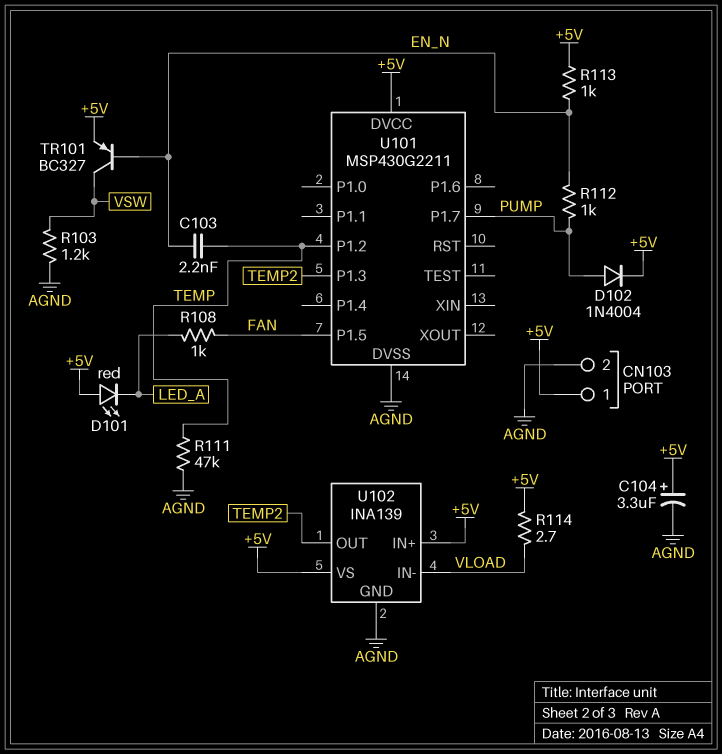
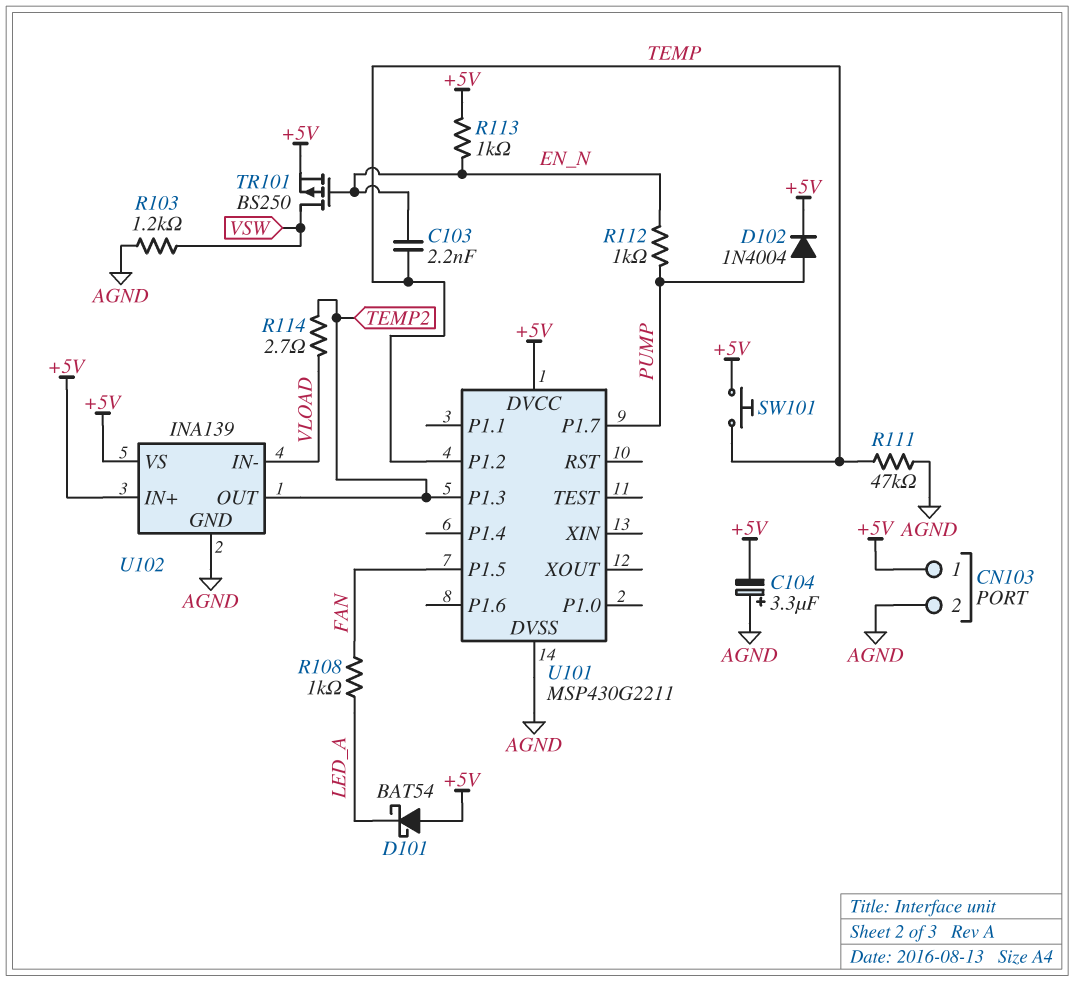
C104: 3.3uF (plus +5V, minus AGND) -> 3.3uF (plus AGND, minus +5V)
D101: LED red (A +5V, K LED_A) -> schottky BAT54 (A +5V, K LED_A)
R114: 2.7 (+5V, VLOAD) -> 2.7 (TEMP2, VLOAD)
SW101: none -> button (+5V, TEMP)
TR101: PNP BC327 (B EN_N, C VSW, E +5V) -> PMOS BS250 (G EN_N, D VSW, S +5V)

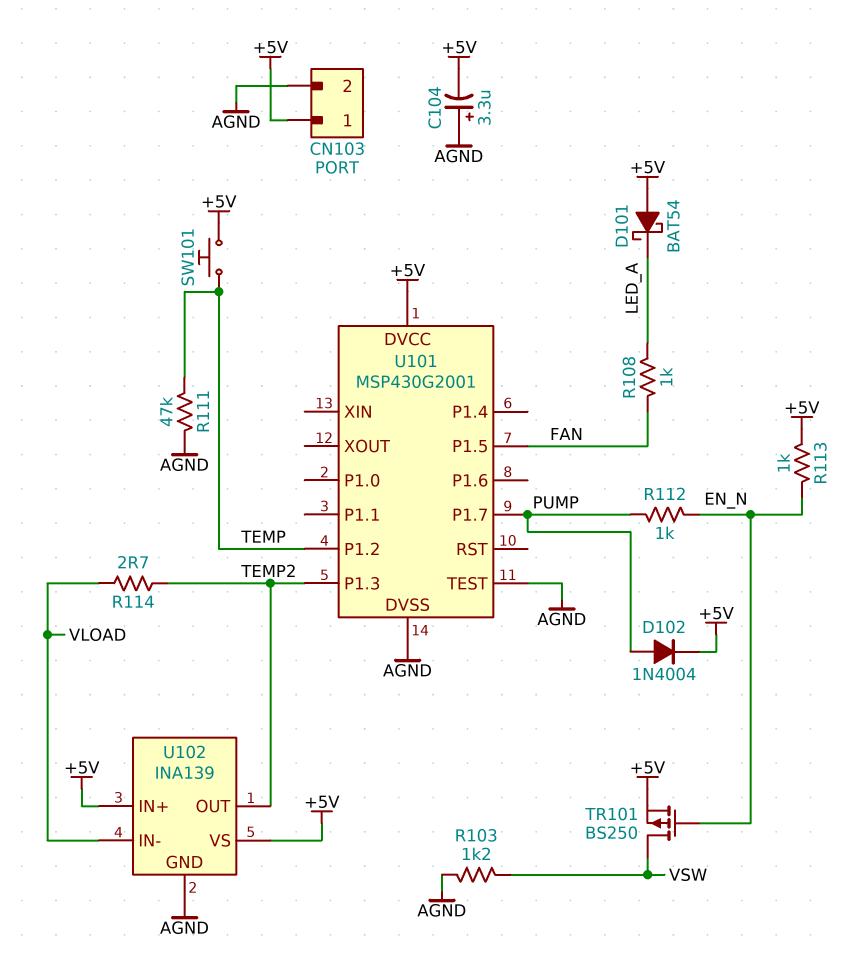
C103: 2.2nF (EN_N, TEMP) -> none
U101: MSP430G2211 -> MSP430G2001
U101 pin TEST: none -> AGND

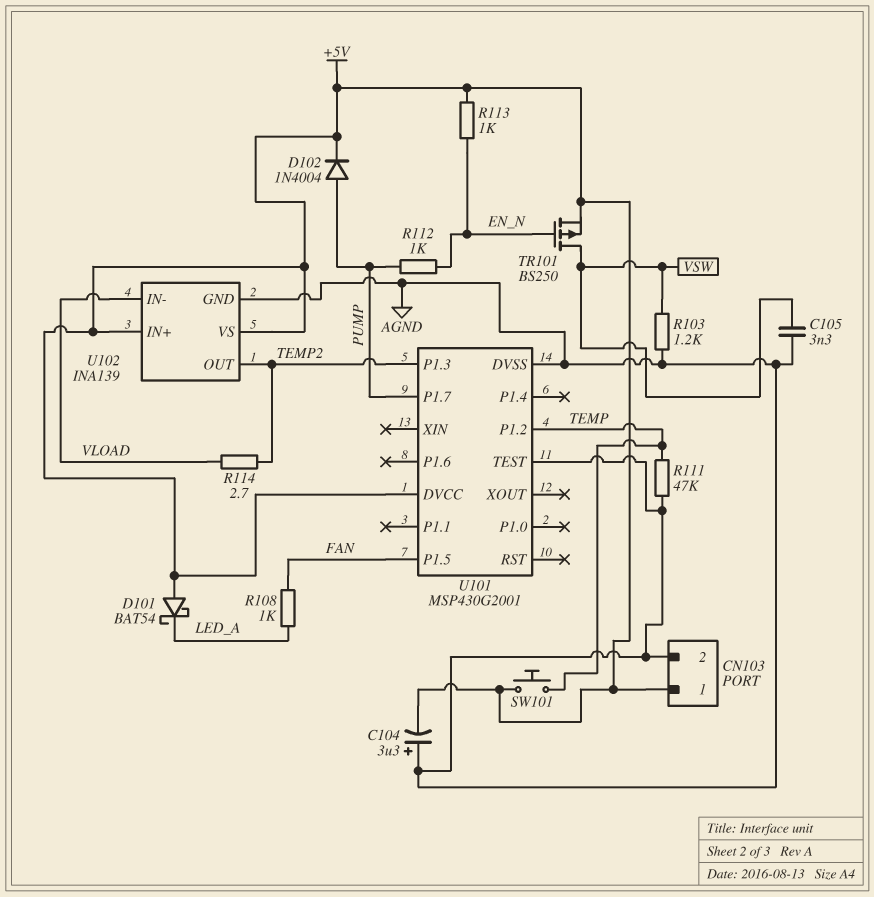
C105: none -> 3.3nF (AGND, VSW)

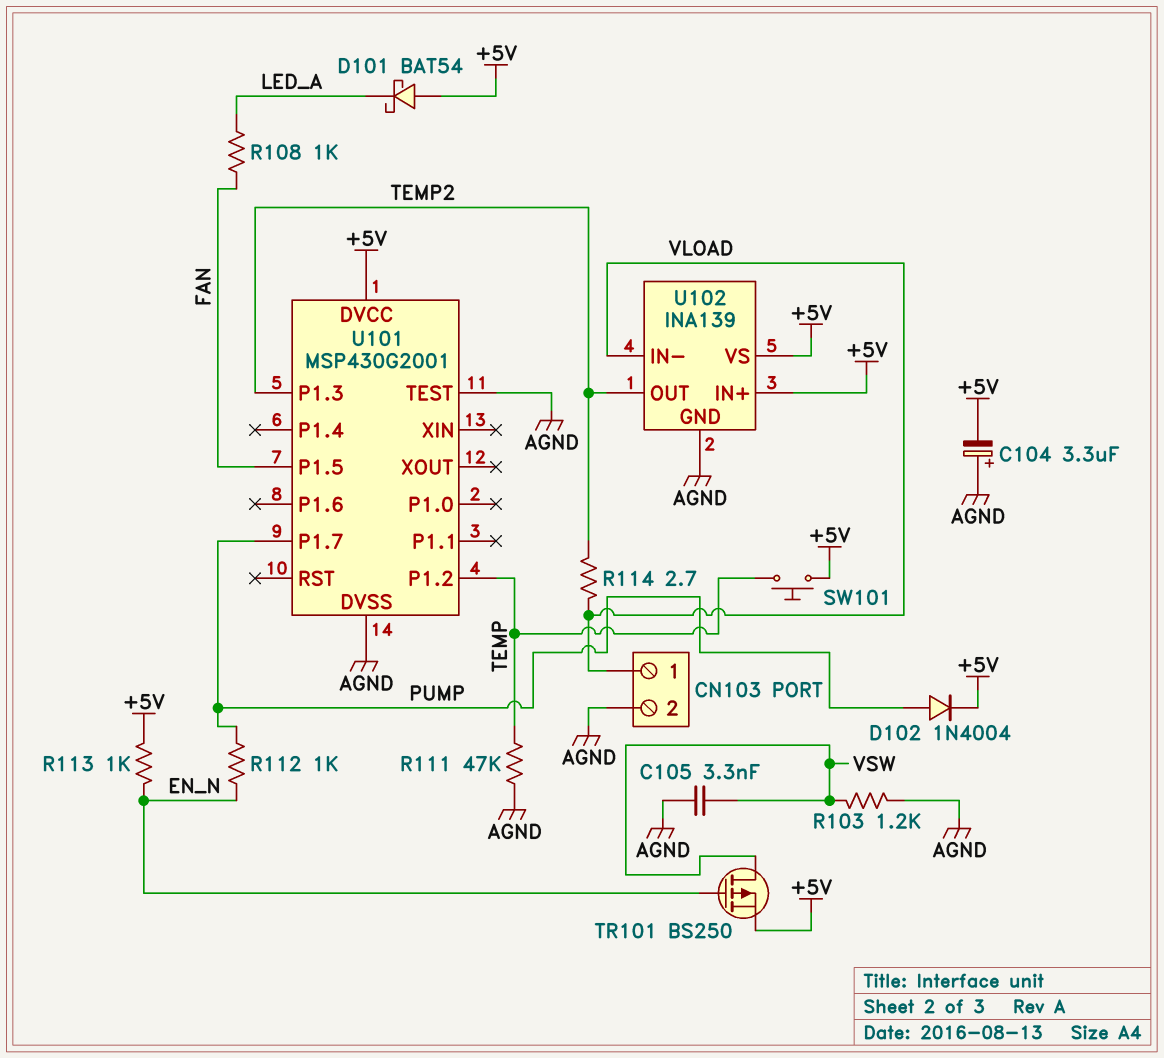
CN103 pin 1: +5V -> VLOAD

